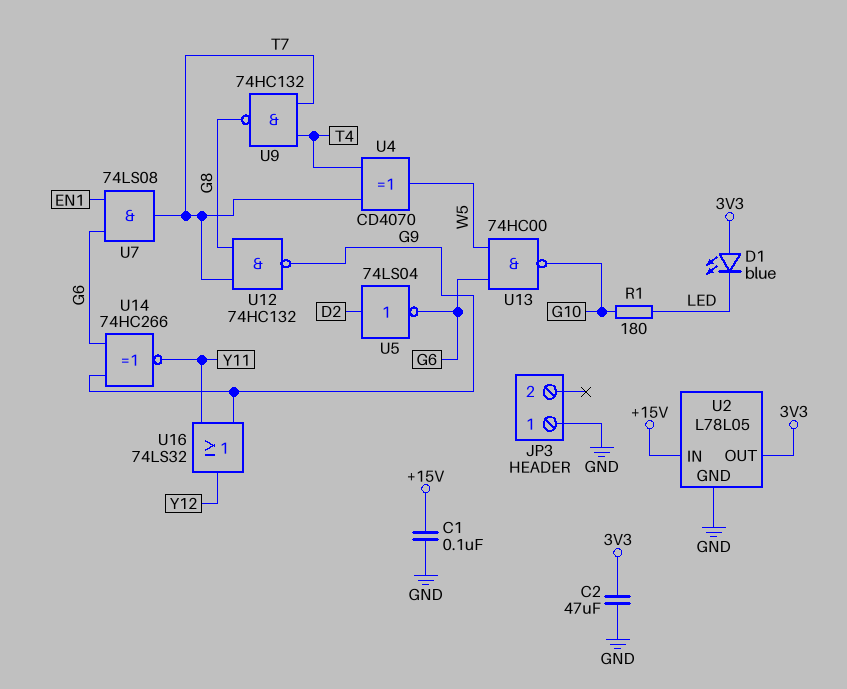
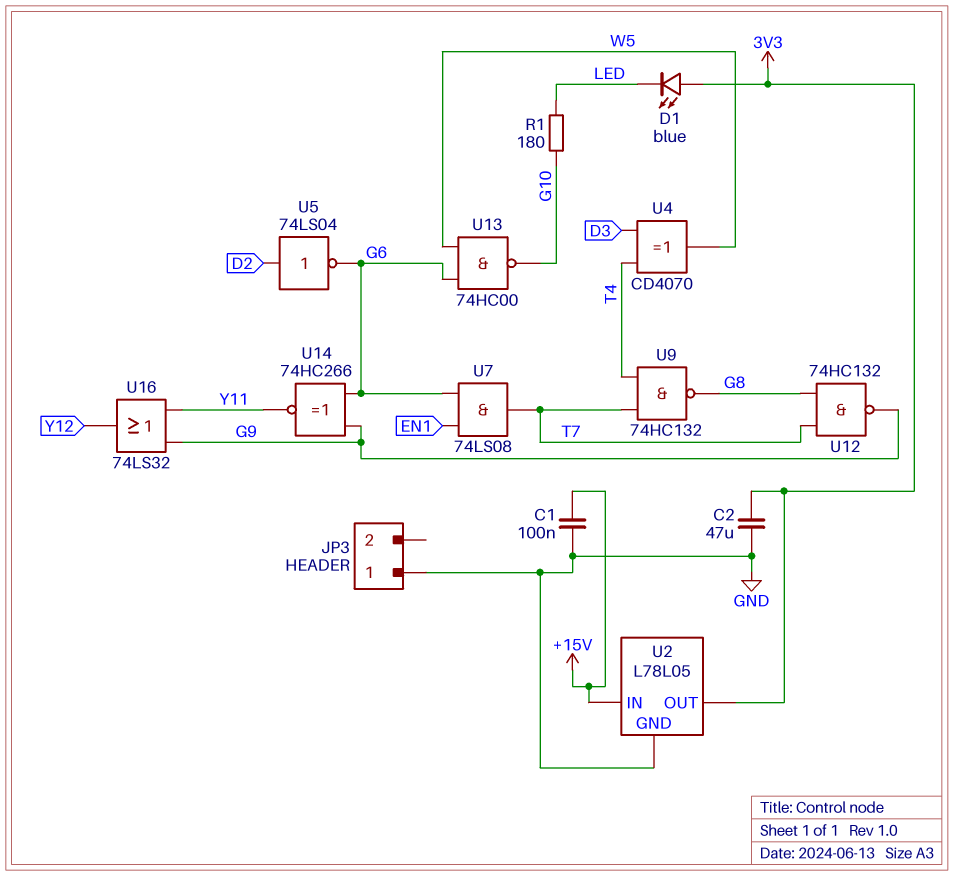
U4: XOR CD4070 (in T4, in T7, out W5) -> XOR CD4070 (in D3, in T4, out W5)

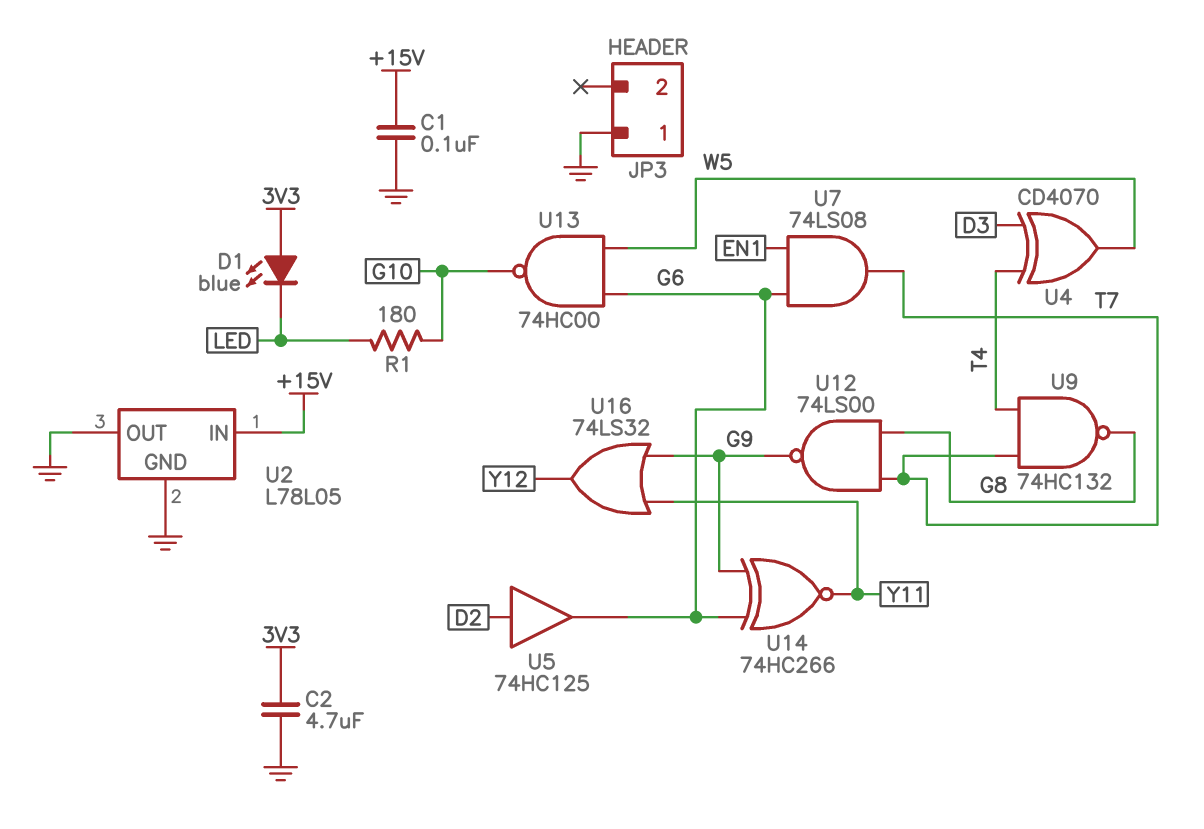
C2: 47uF (3V3, GND) -> 4.7uF (3V3, GND)
U2 pin OUT: 3V3 -> GND
U5: NOT 74LS04 (in D2, out G6) -> buffer 74HC125 (in D2, out G6)
U12: NAND 74HC132 (in G8, in T7, out G9) -> NAND 74LS00 (in G8, in T7, out G9)

